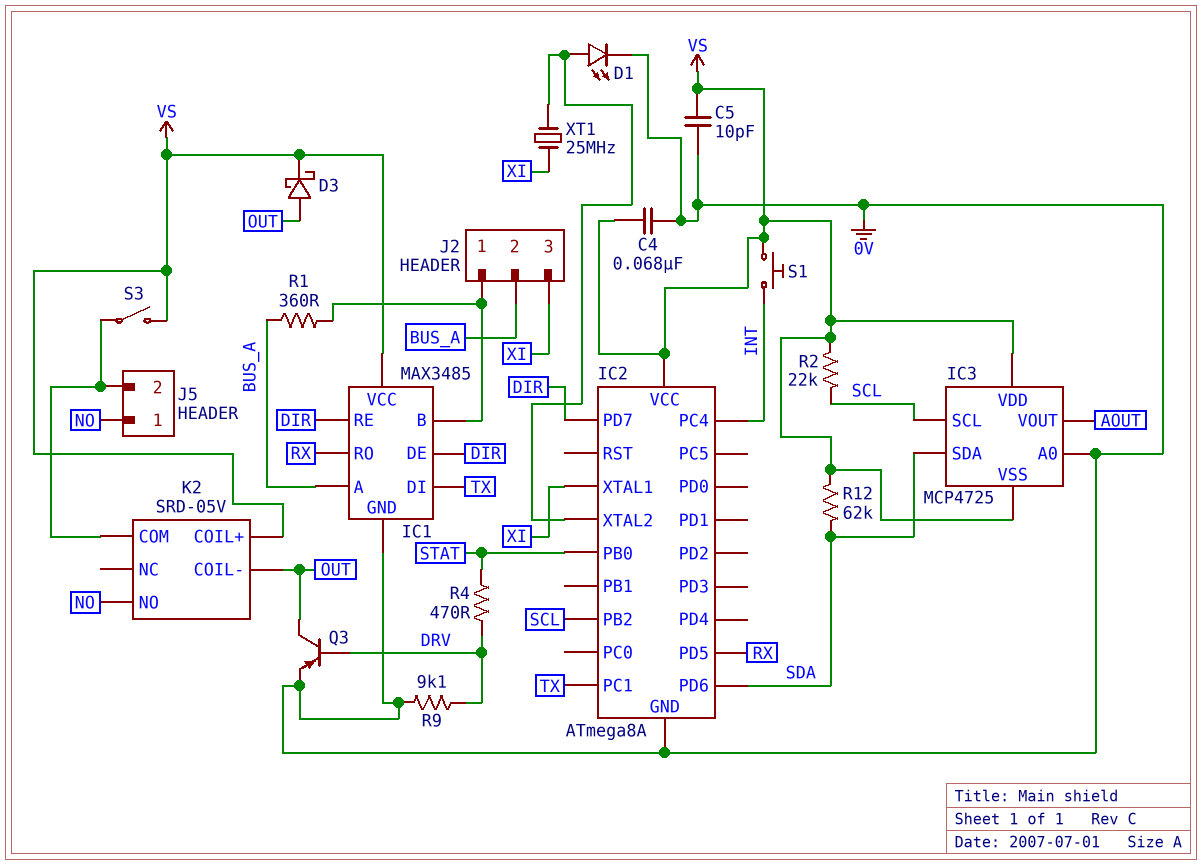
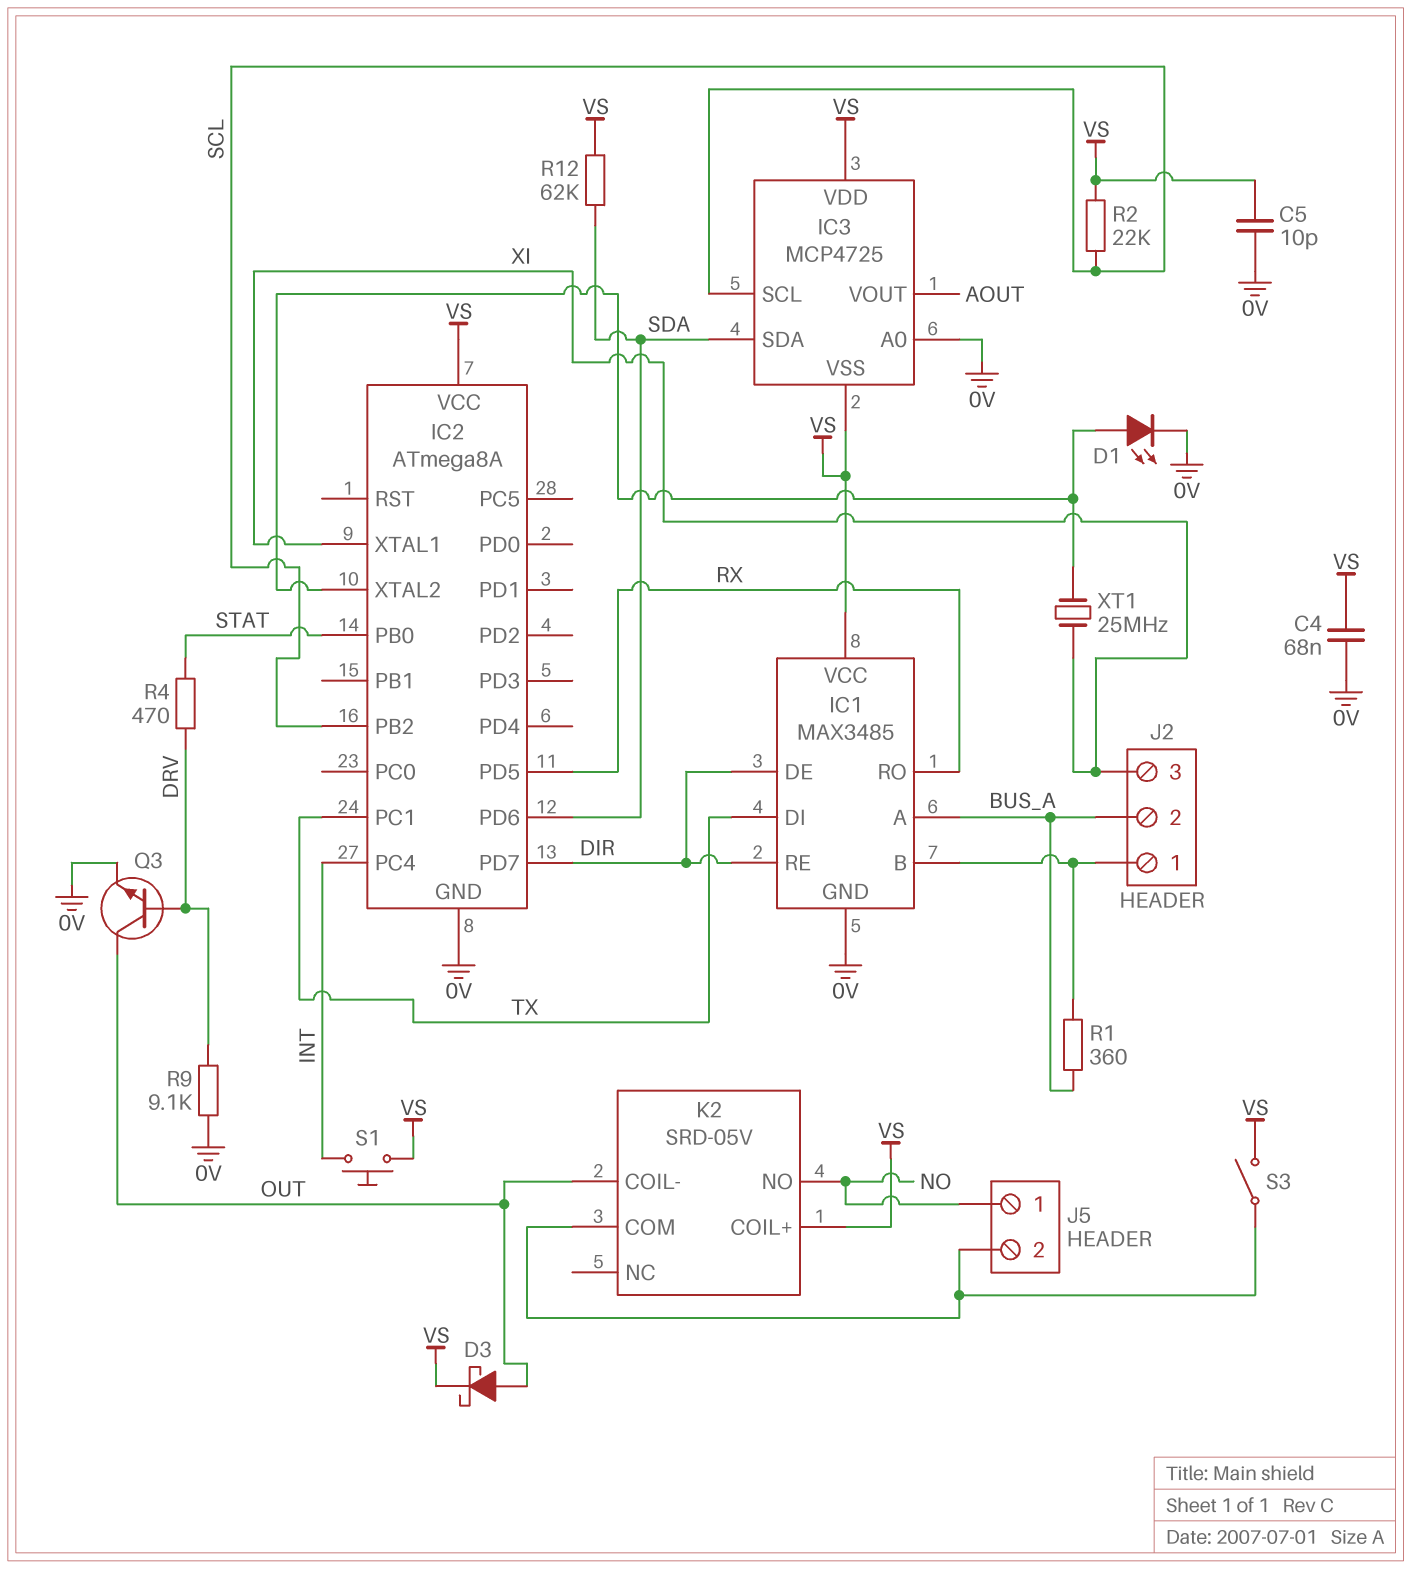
Q3: PNP (B DRV, C OUT, E 0V) -> NPN (B DRV, C OUT, E 0V)

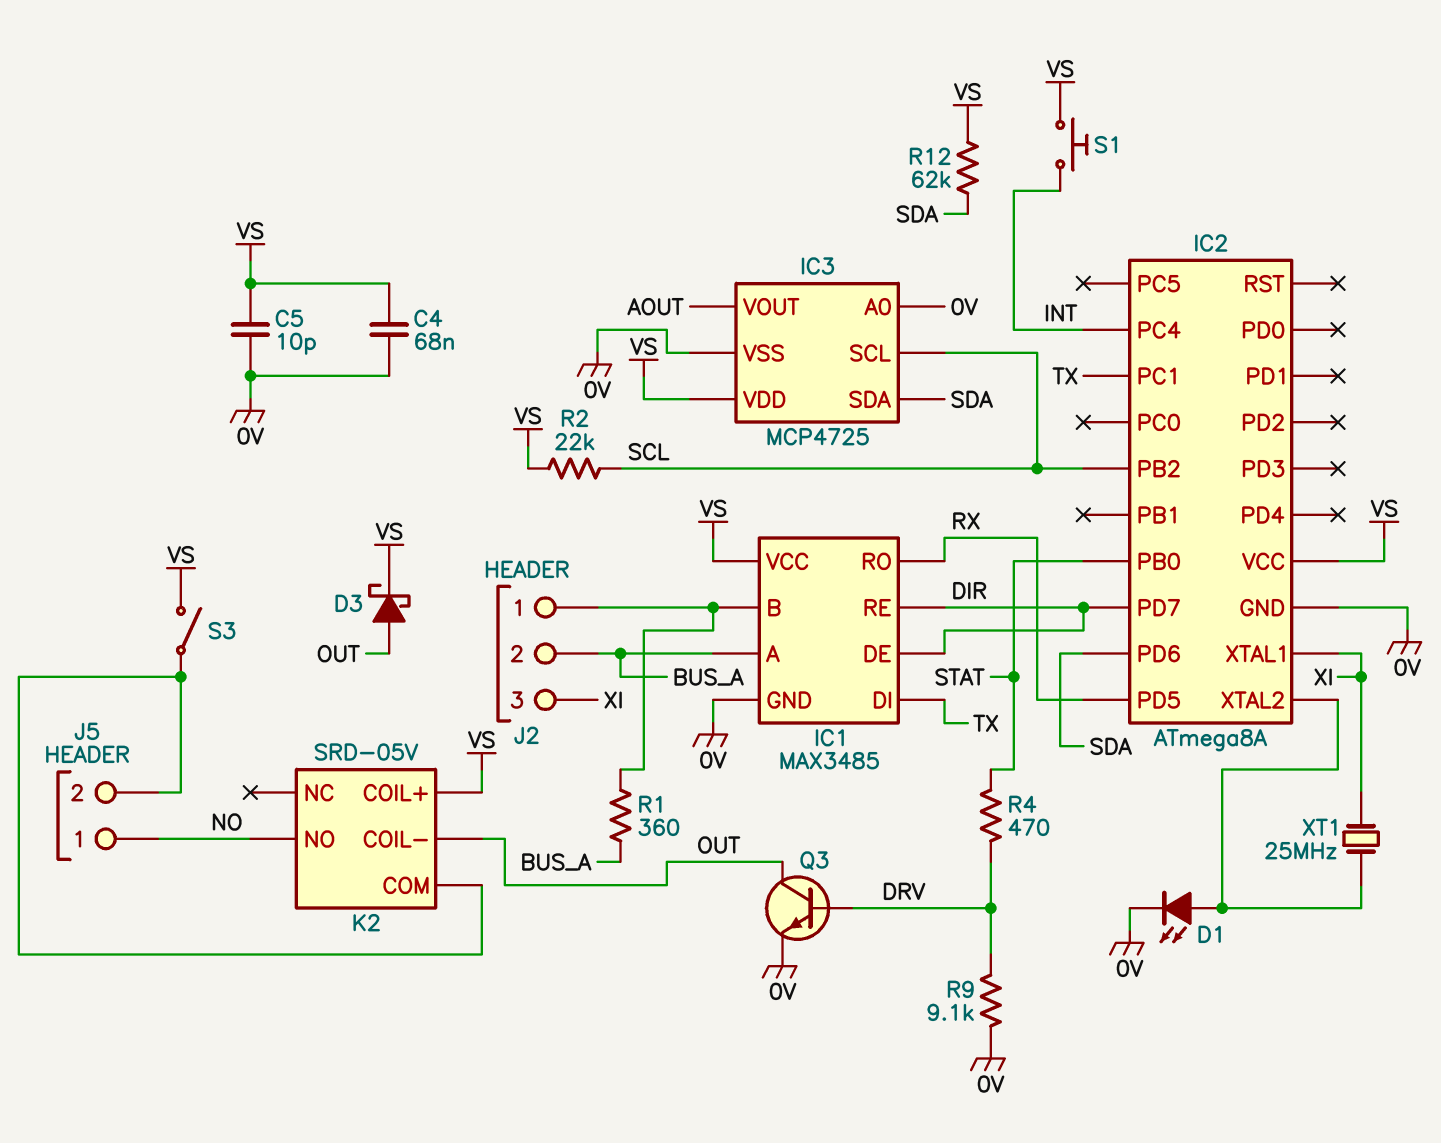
IC3 pin VSS: VS -> 0V

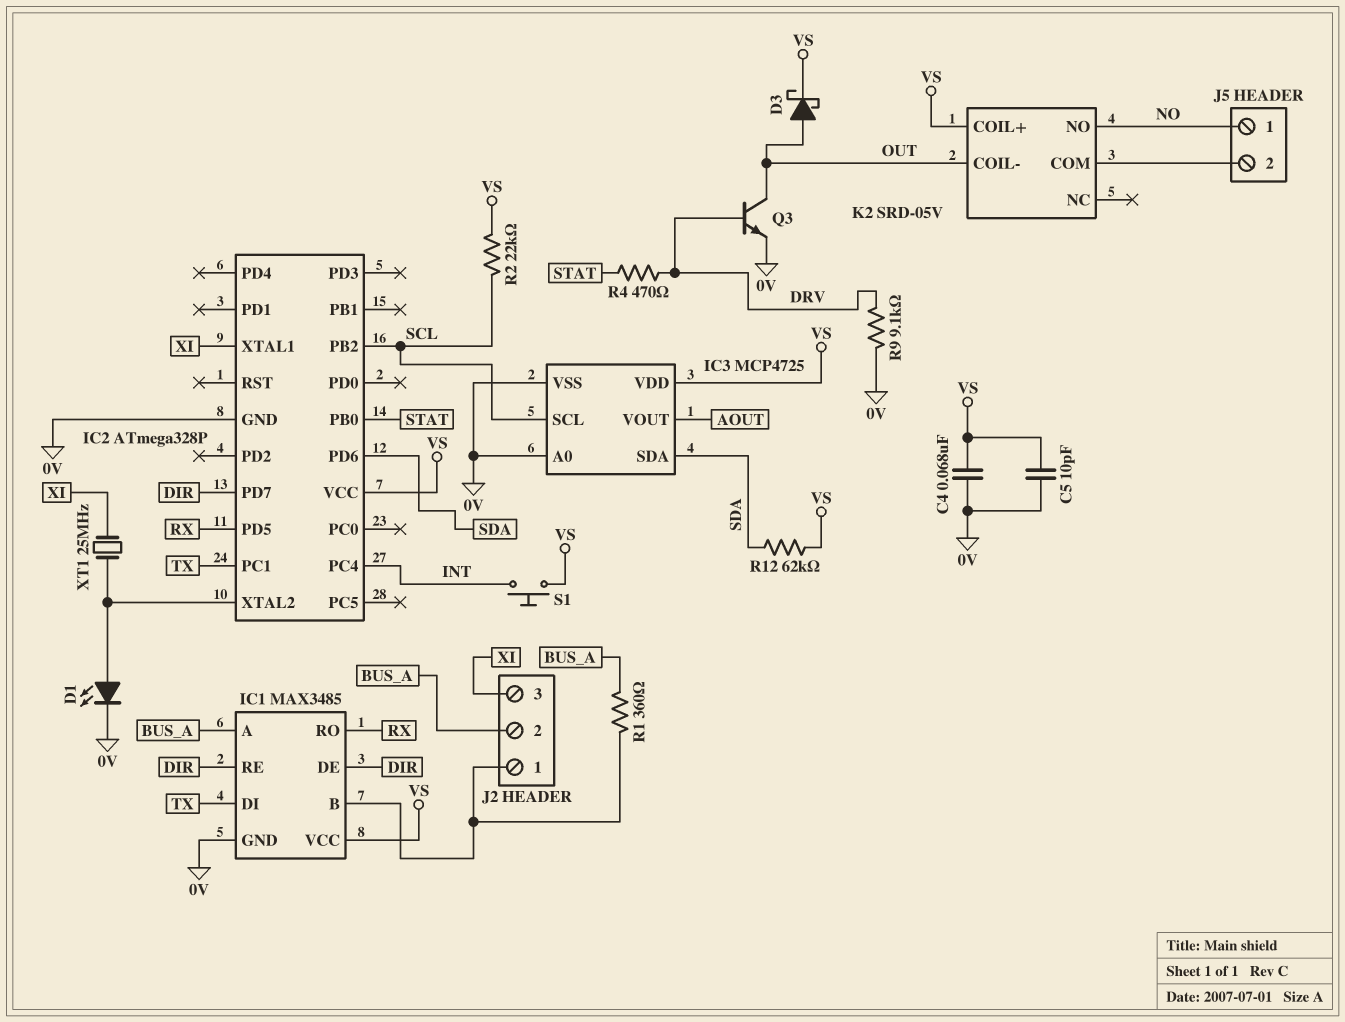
IC2: ATmega8A -> ATmega328P
S3: switch (J5/2, VS) -> none

